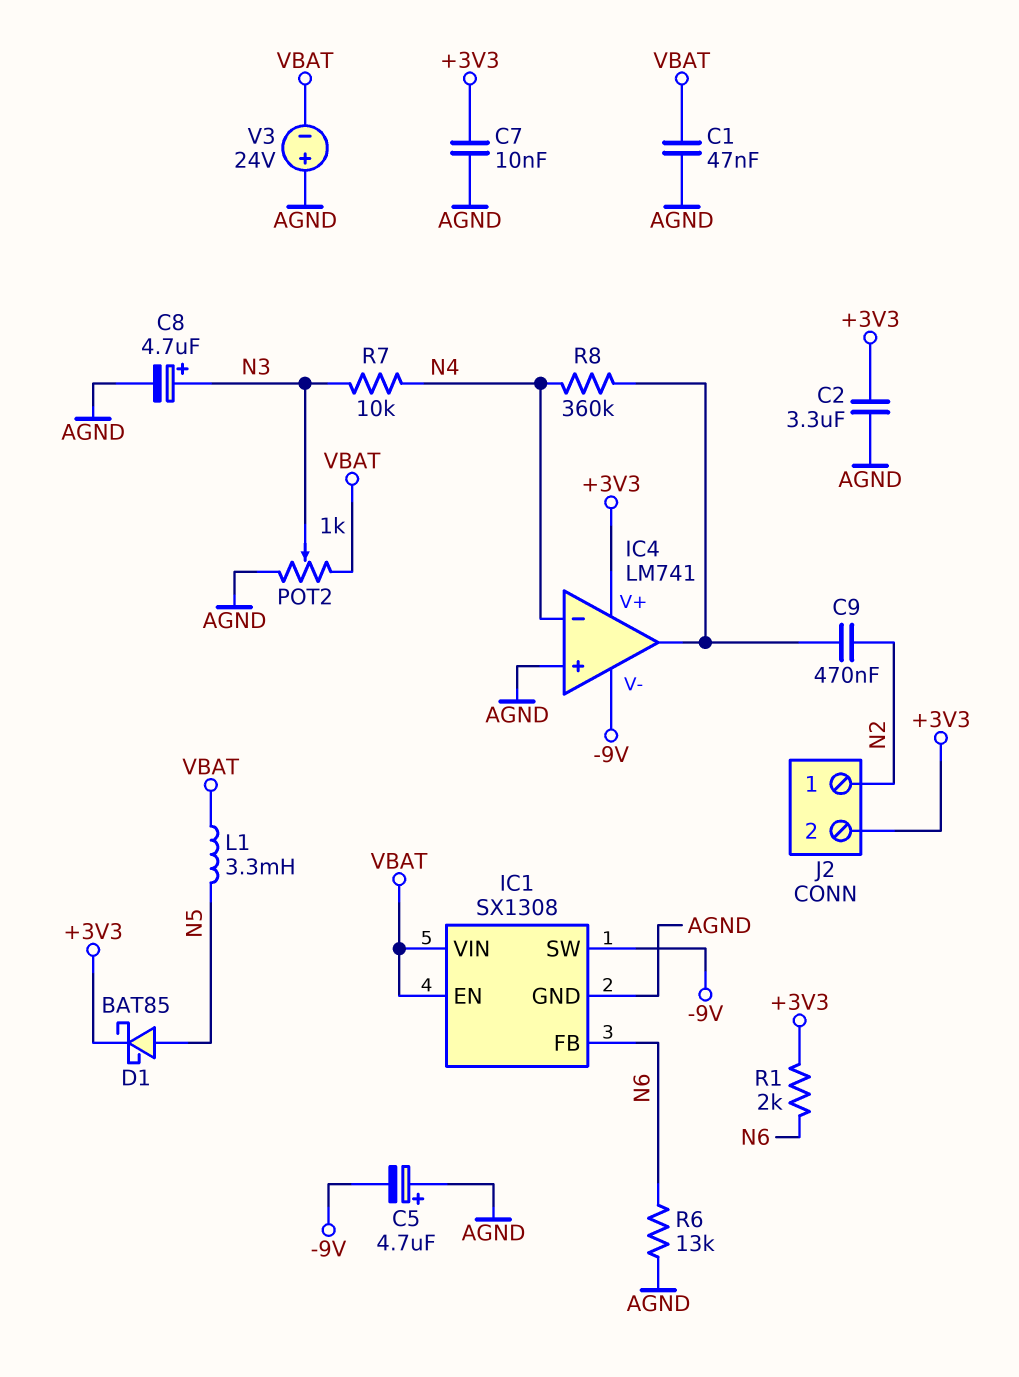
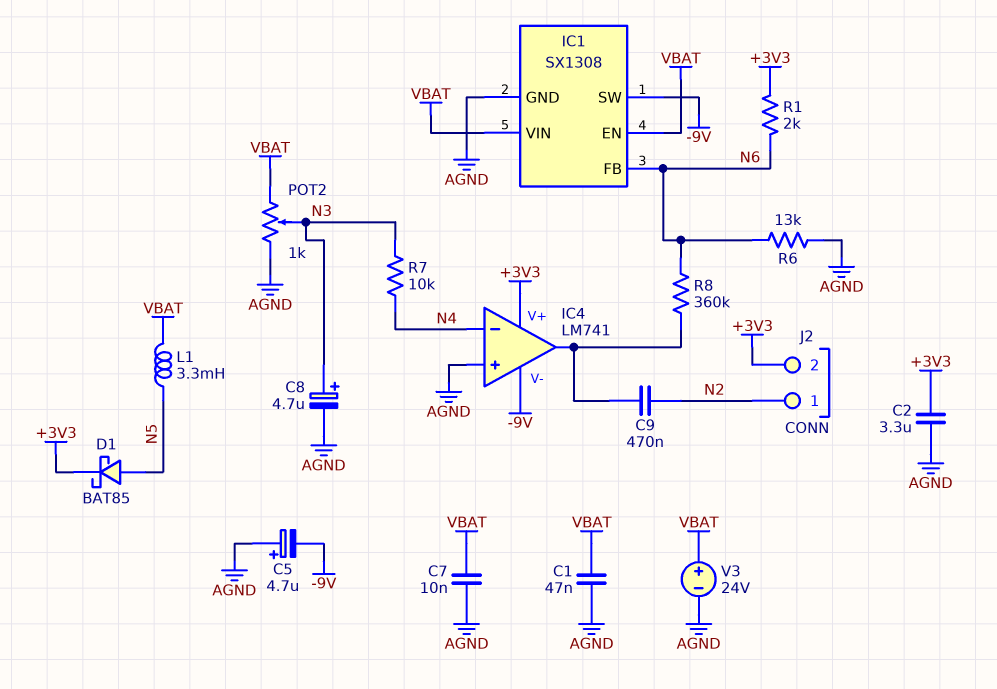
C7: 10nF (+3V3, AGND) -> 10nF (AGND, VBAT)
R8: 360k (IC4/out, N4) -> 360k (IC4/out, N6)
V3: 24V (plus AGND, minus VBAT) -> 24V (plus VBAT, minus AGND)

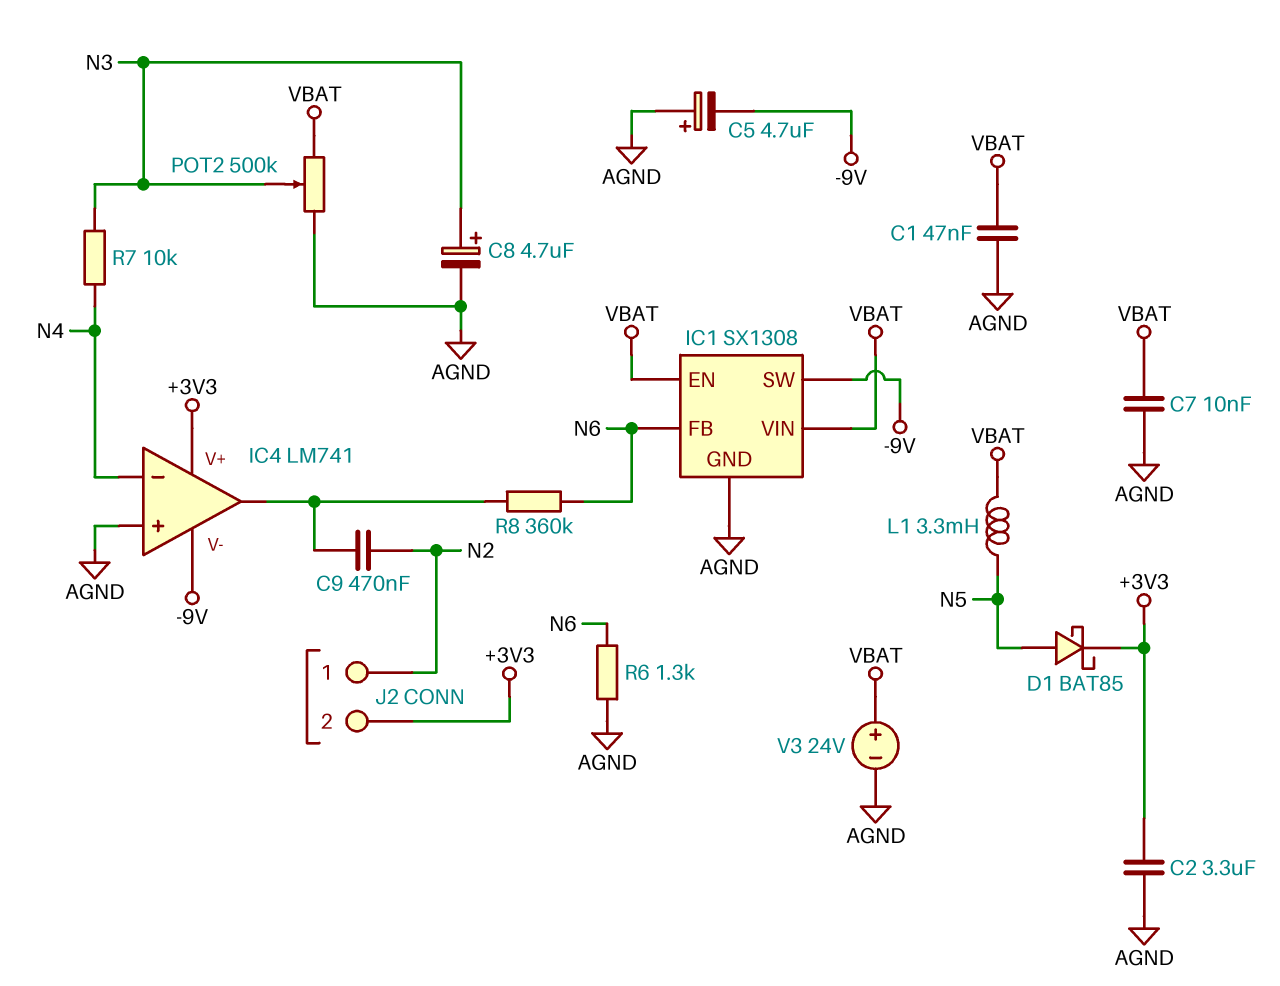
POT2: 1k (AGND, VBAT, wiper N3) -> 500k (AGND, VBAT, wiper N3)
R1: 2k (+3V3, N6) -> none
R6: 13k (AGND, N6) -> 1.3k (AGND, N6)

